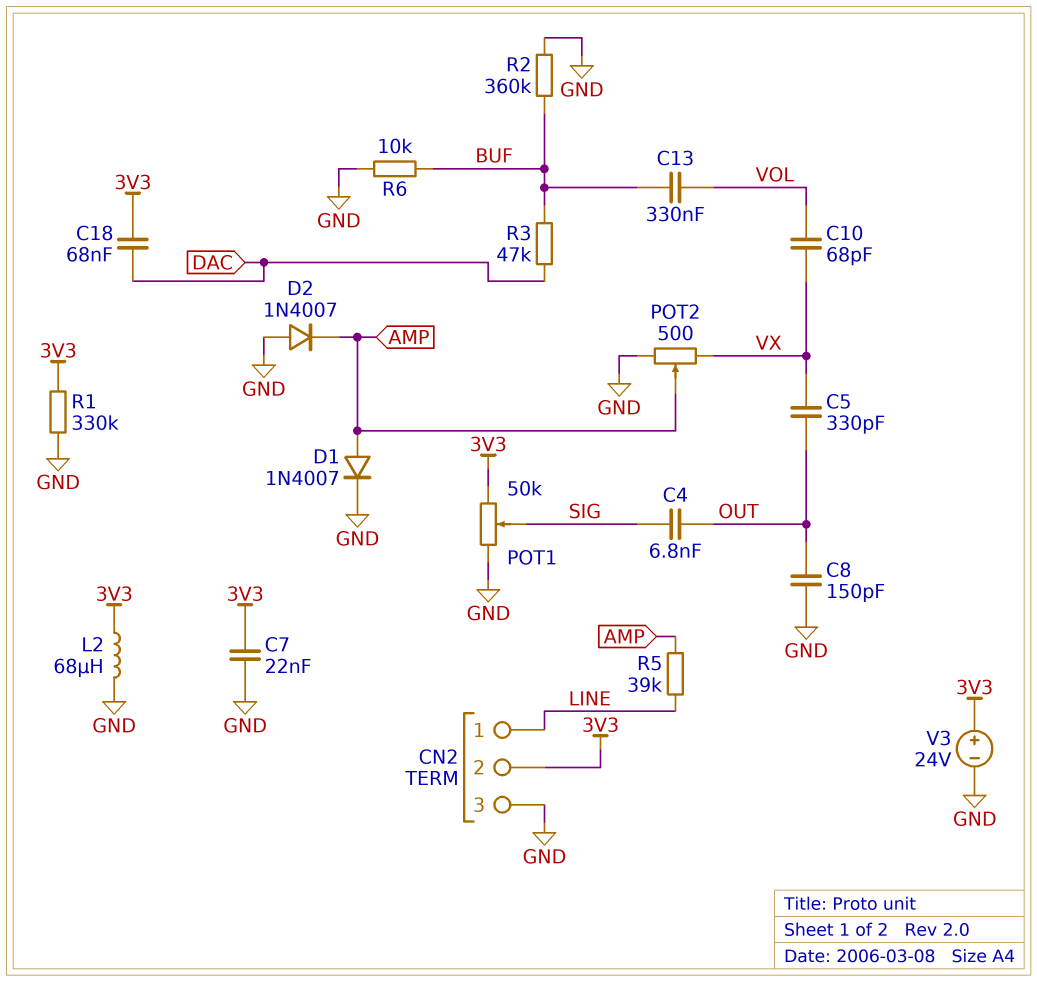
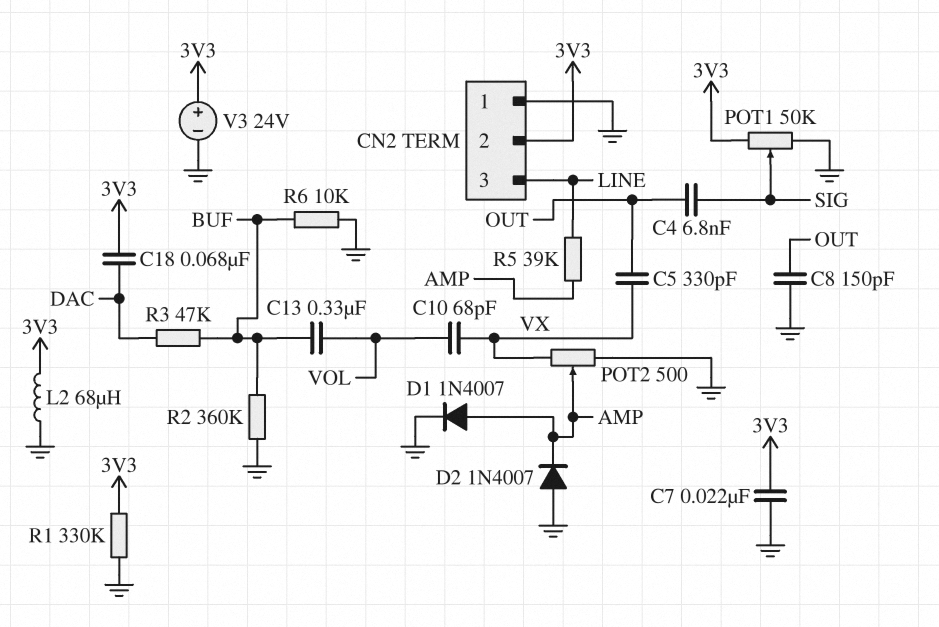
CN2 pin 1: LINE -> GND
CN2 pin 3: GND -> LINE

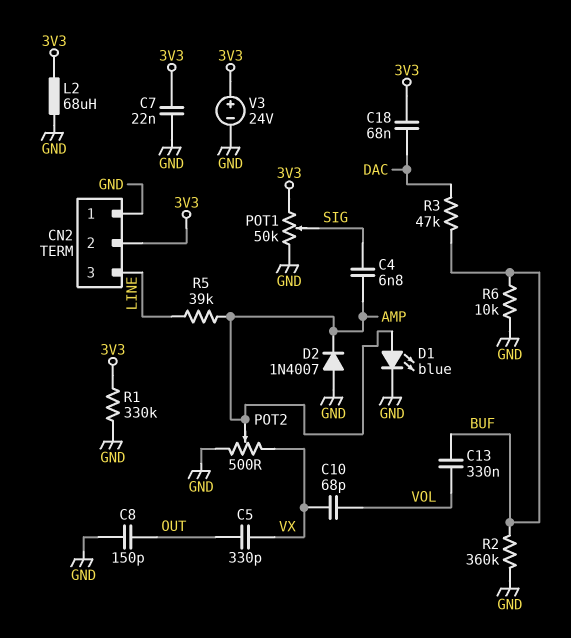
C4: 6.8nF (OUT, SIG) -> 6.8nF (AMP, SIG)
D1: diode 1N4007 (A AMP, K GND) -> LED blue (A AMP, K GND)

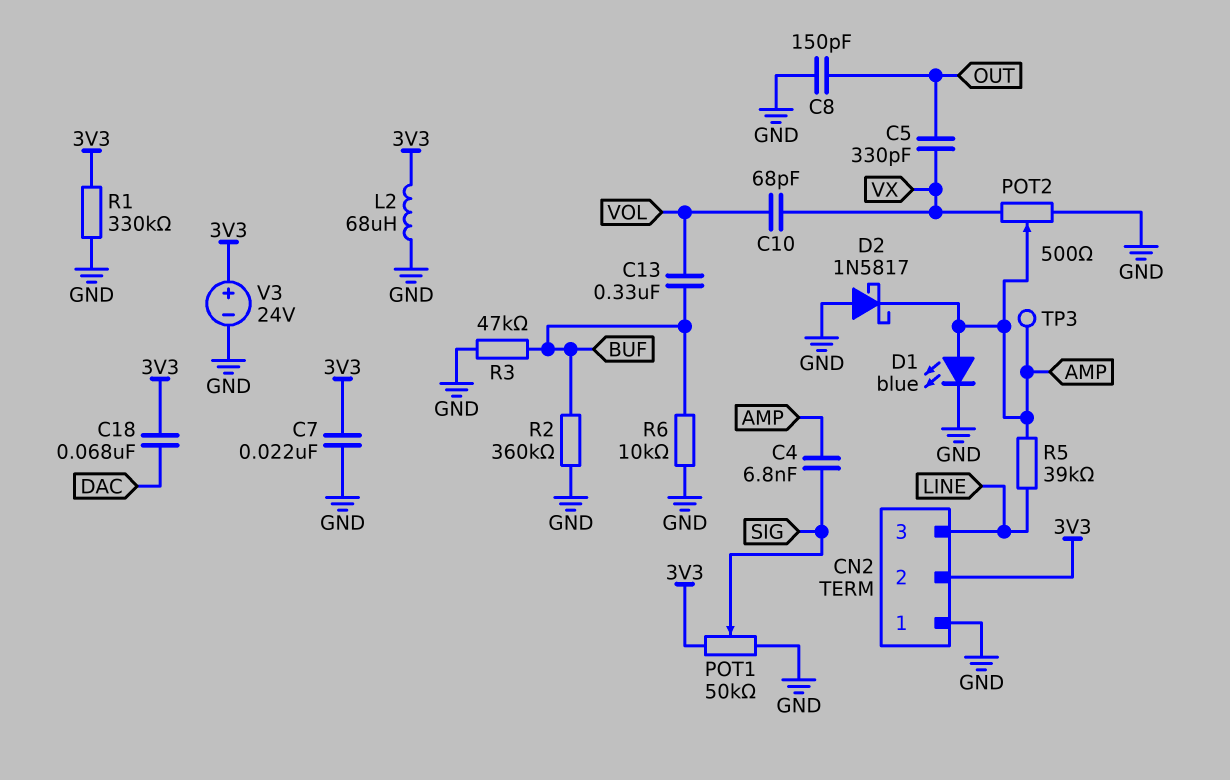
D2: diode 1N4007 (A GND, K AMP) -> schottky 1N5817 (A GND, K AMP)
R3: 47k (BUF, DAC) -> 47k (BUF, GND)
TP3: none -> test point (AMP)

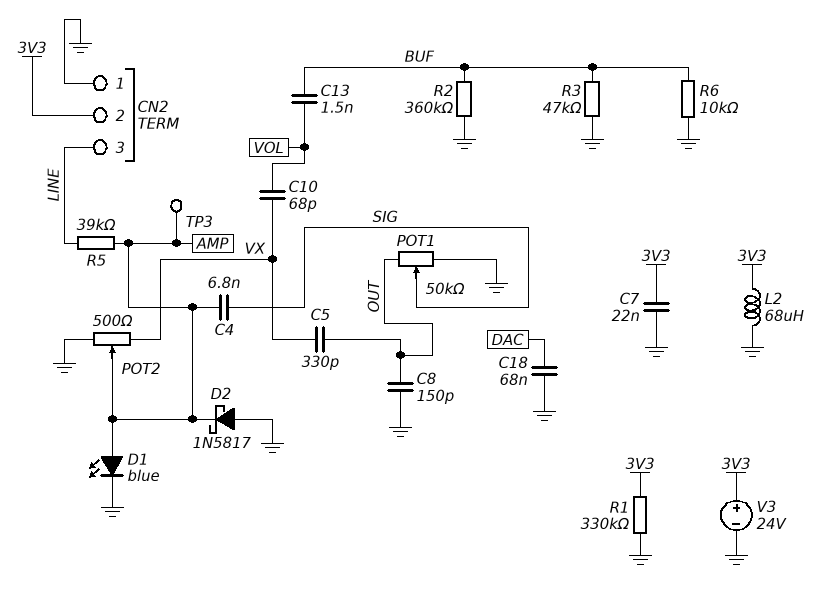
C13: 330nF (BUF, VOL) -> 1.5nF (BUF, VOL)
C18: 68nF (3V3, DAC) -> 68nF (DAC, GND)
POT1: 50k (3V3, GND, wiper SIG) -> 50k (GND, OUT, wiper SIG)

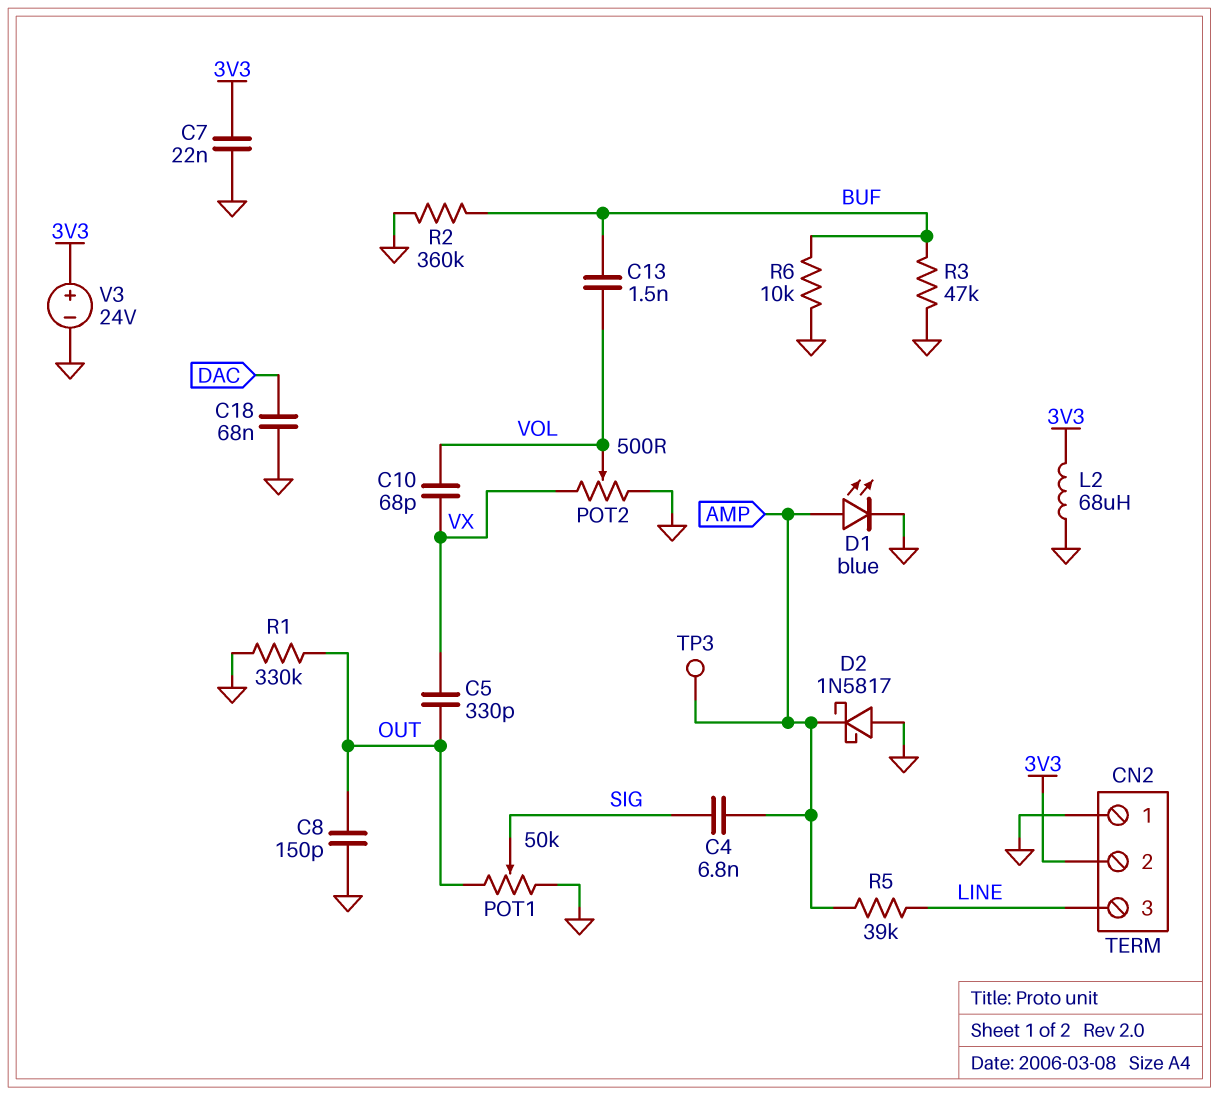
POT2: 500 (GND, VX, wiper AMP) -> 500 (GND, VX, wiper VOL)
R1: 330k (3V3, GND) -> 330k (GND, OUT)

